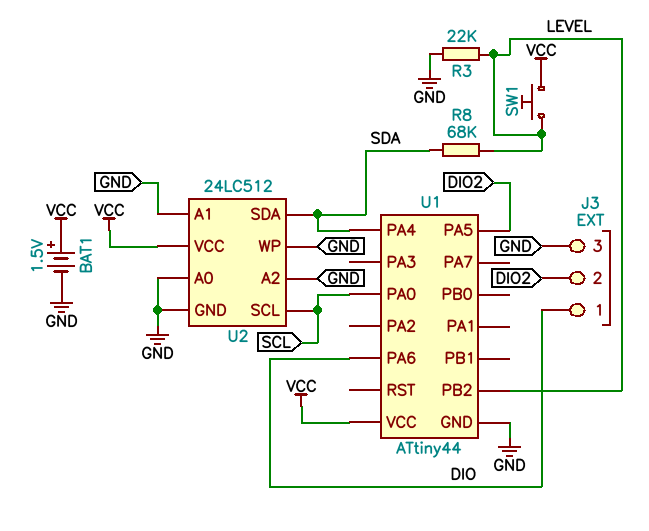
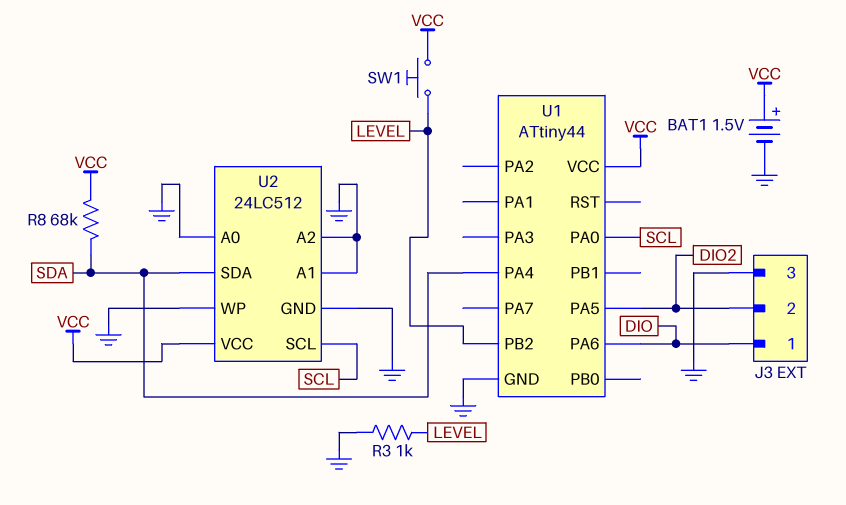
R3: 22k (GND, LEVEL) -> 1k (GND, LEVEL)
R8: 68k (LEVEL, SDA) -> 68k (SDA, VCC)

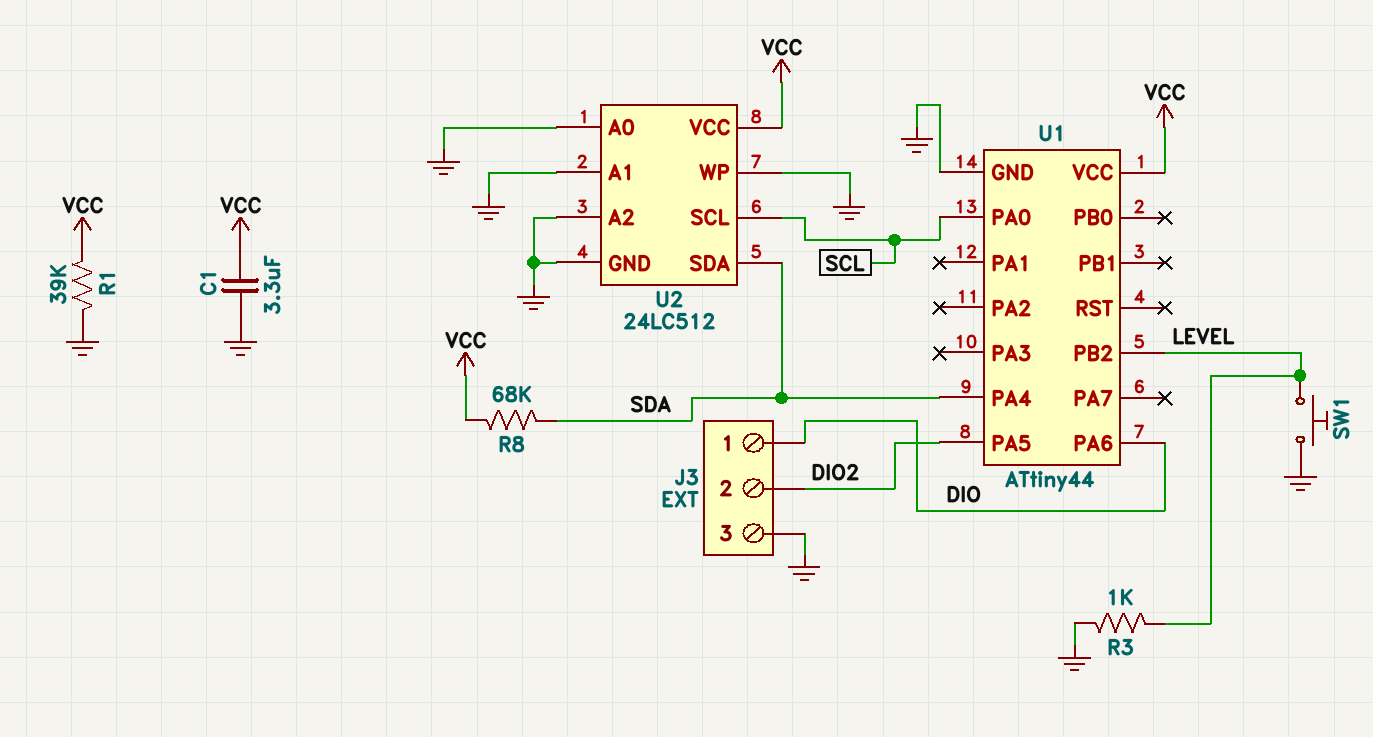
BAT1: 1.5V (plus VCC, minus GND) -> none
C1: none -> 3.3uF (GND, VCC)
R1: none -> 39k (GND, VCC)
SW1: button (LEVEL, VCC) -> button (GND, LEVEL)

